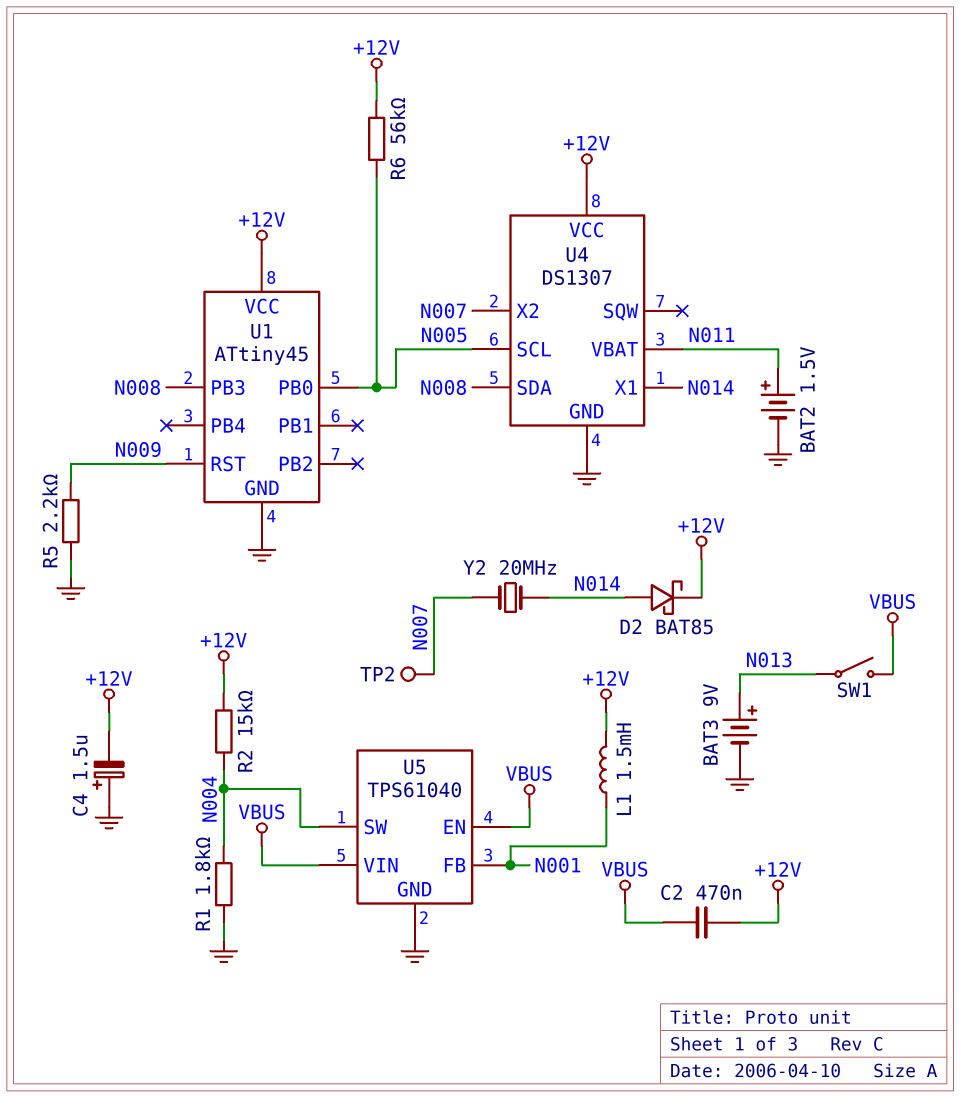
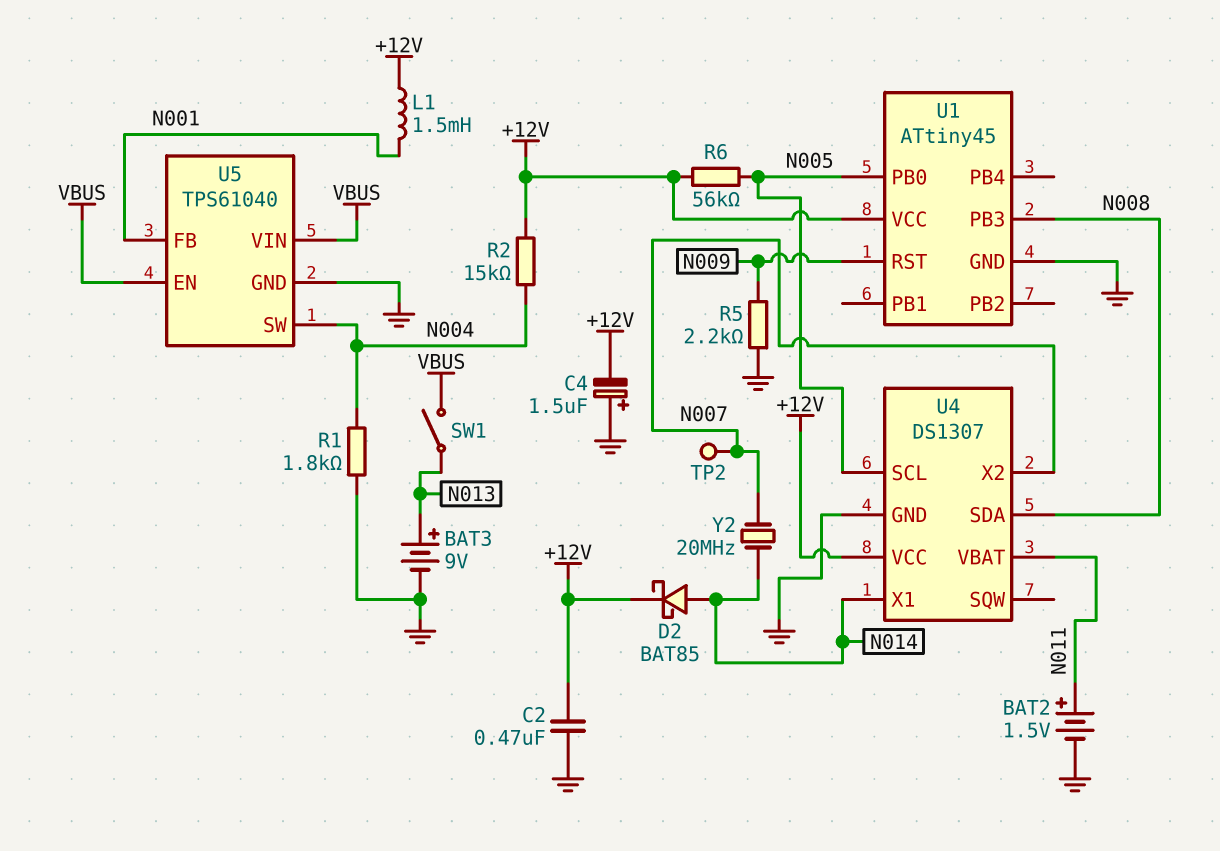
C2: 470nF (+12V, VBUS) -> 470nF (+12V, GND)

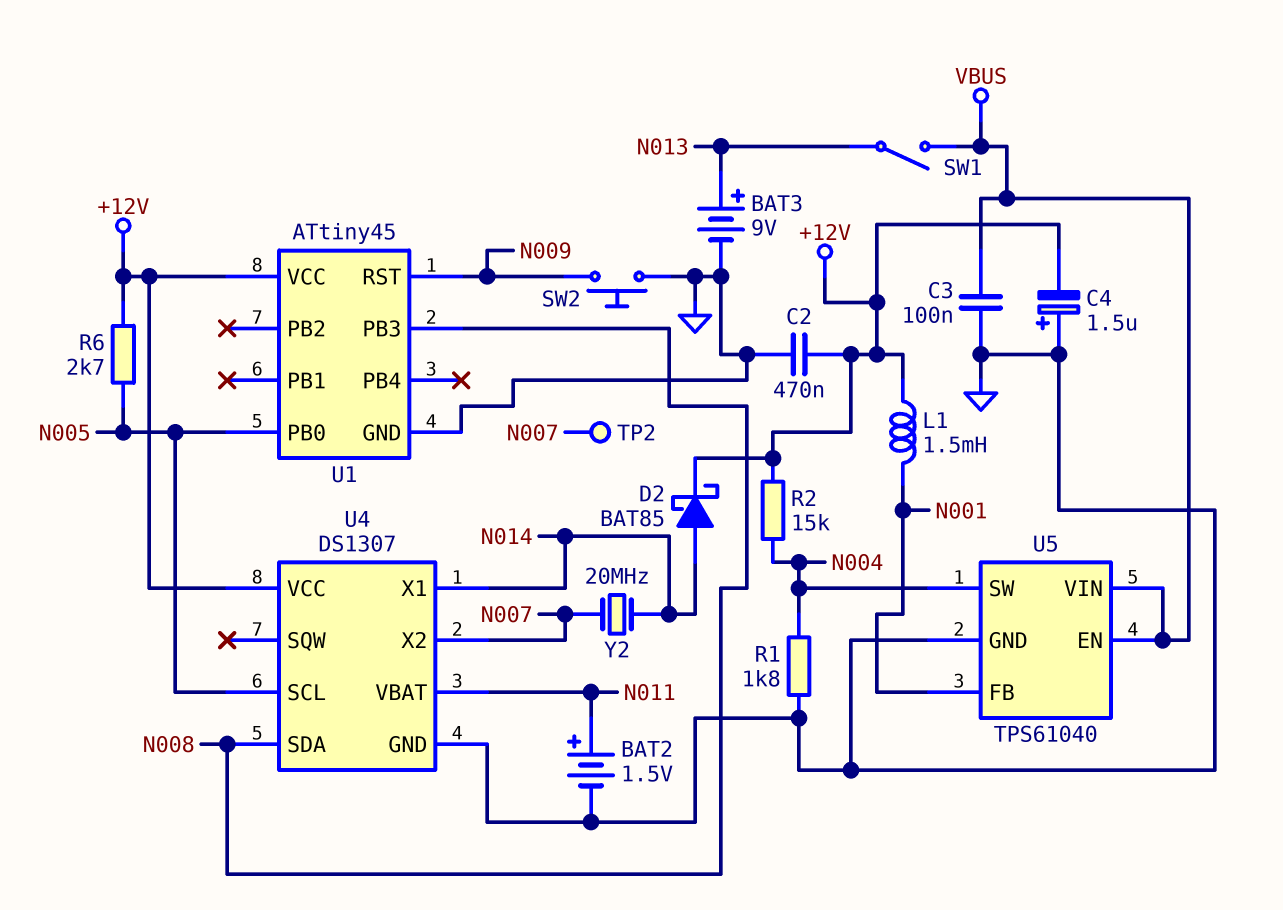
C3: none -> 100nF (GND, VBUS)
R5: 2.2k (GND, N009) -> none
R6: 56k (+12V, N005) -> 2.7k (+12V, N005)
SW2: none -> button (GND, N009)

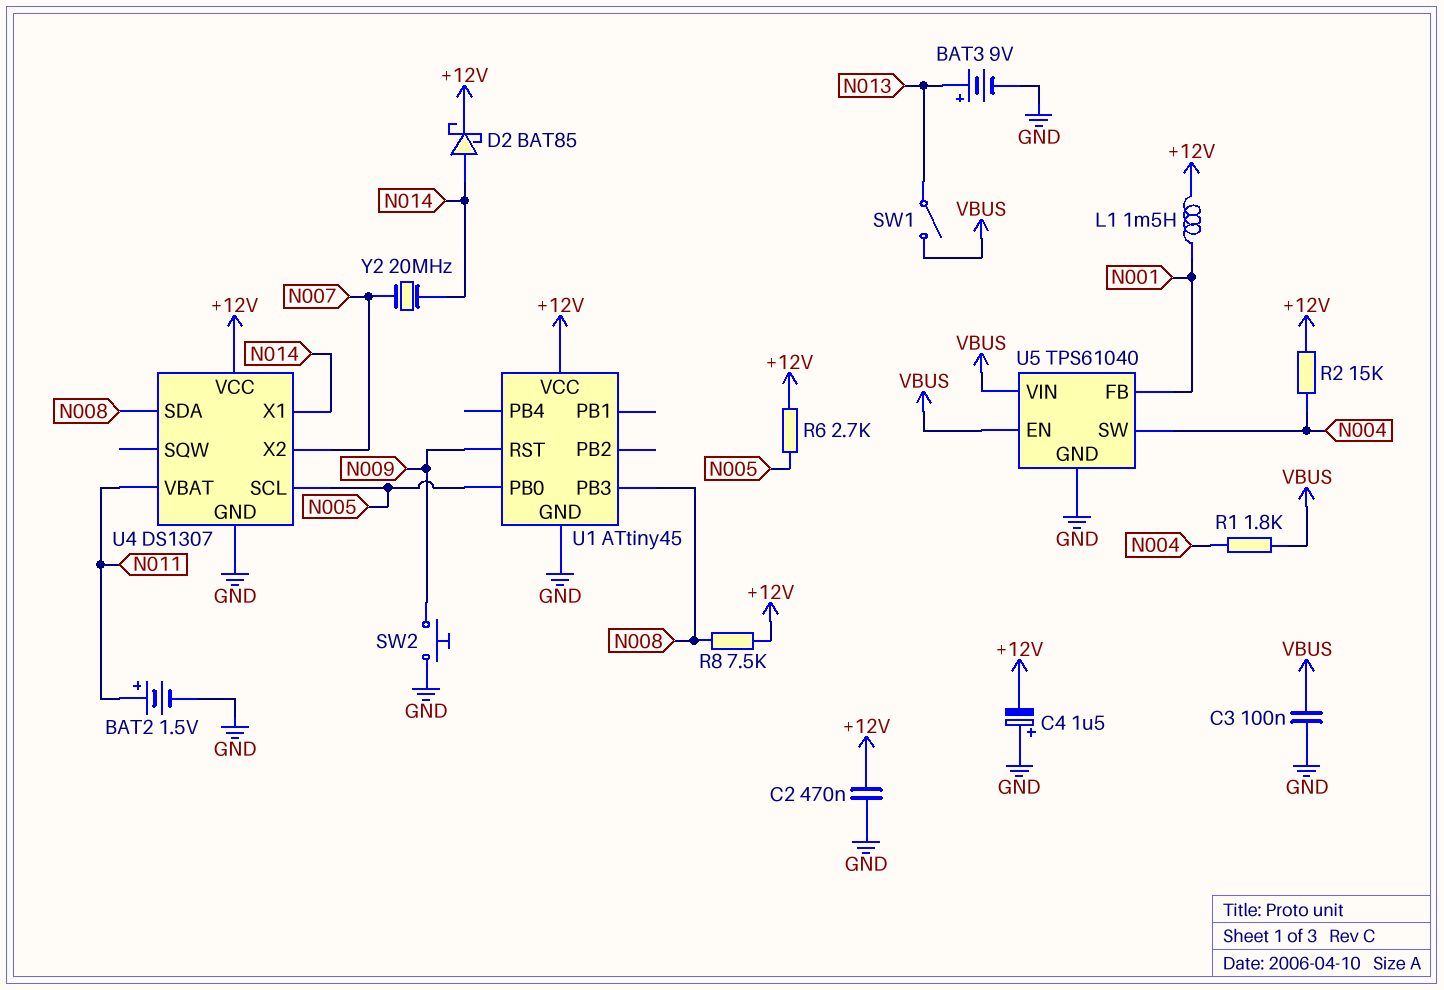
R1: 1.8k (GND, N004) -> 1.8k (N004, VBUS)
R8: none -> 7.5k (+12V, N008)
TP2: test point (N007) -> none

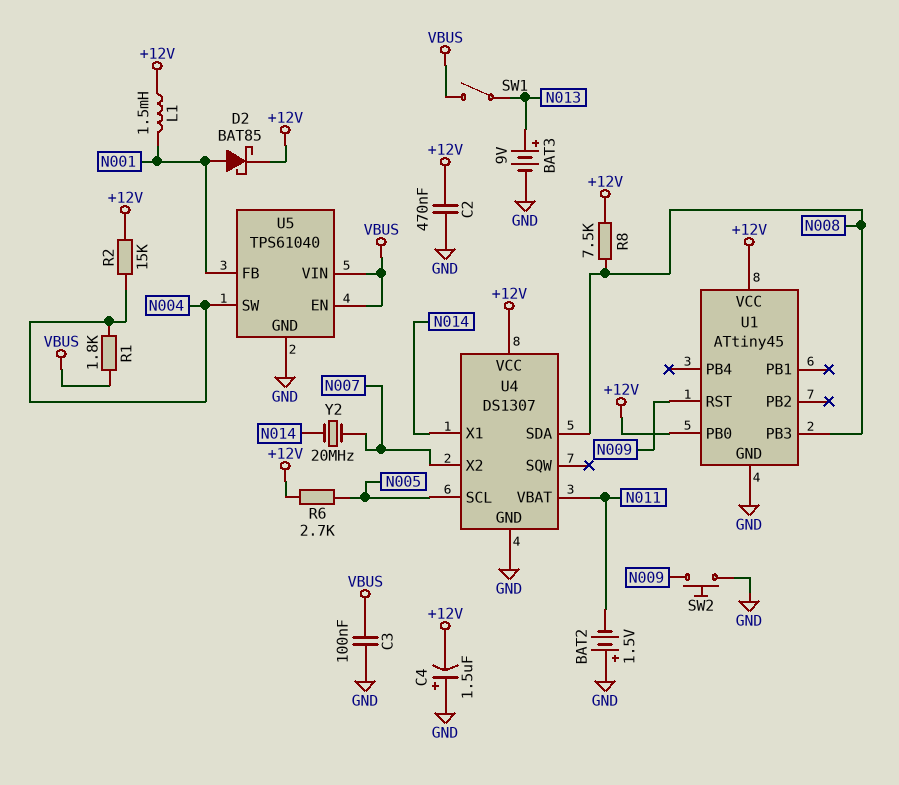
BAT2: 1.5V (plus N011, minus GND) -> 1.5V (plus GND, minus N011)
D2: schottky BAT85 (A N014, K +12V) -> schottky BAT85 (A N001, K +12V)
U1 pin PB0: N005 -> +12V

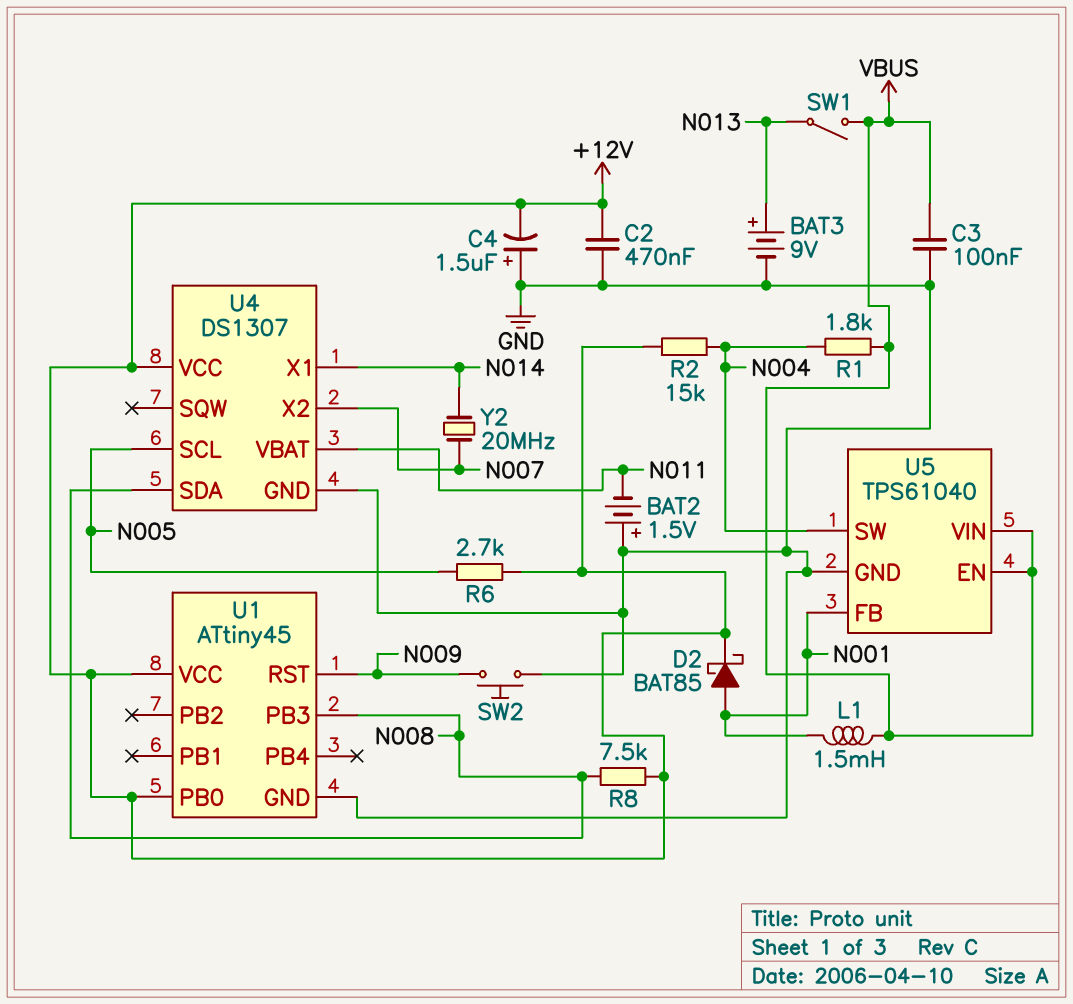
L1: 1.5mH (+12V, N001) -> 1.5mH (N001, VBUS)

